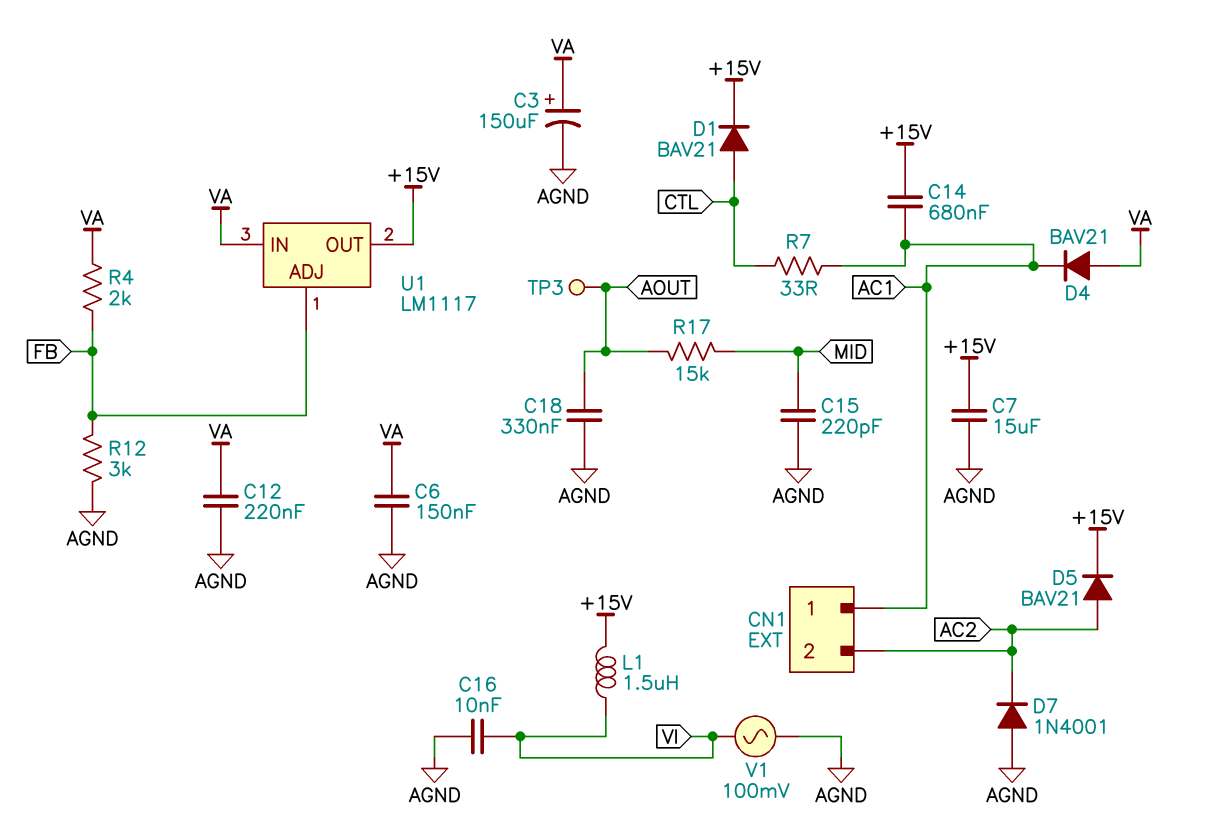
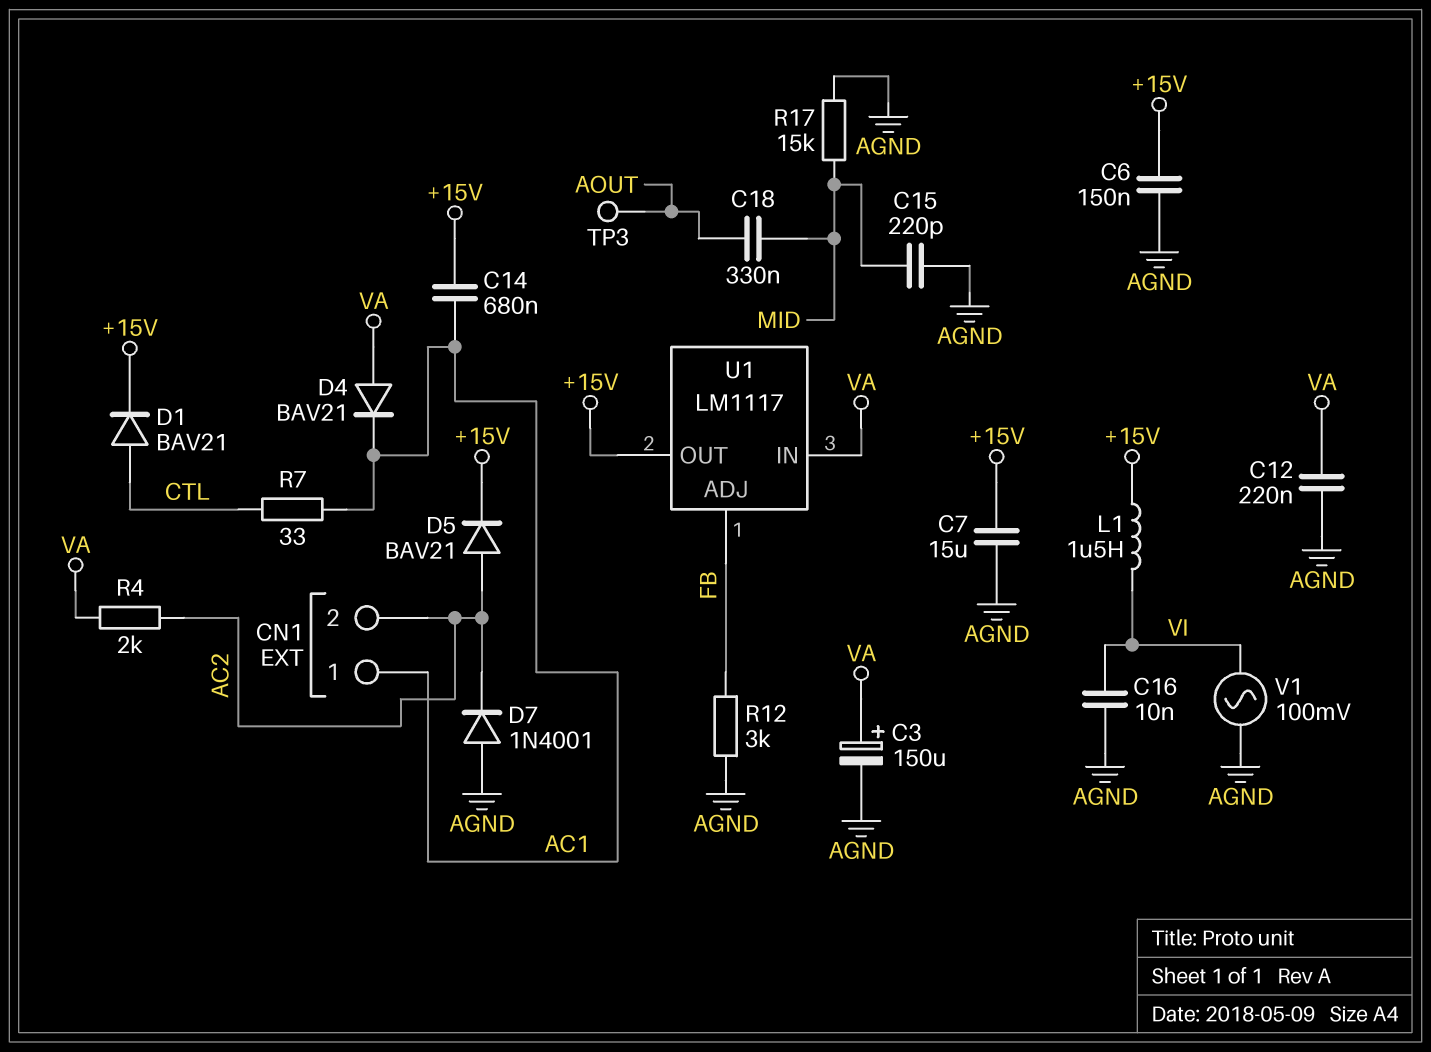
C6: 150nF (AGND, VA) -> 150nF (+15V, AGND)
C18: 330nF (AGND, AOUT) -> 330nF (AOUT, MID)
R4: 2k (FB, VA) -> 2k (AC2, VA)
R17: 15k (AOUT, MID) -> 15k (AGND, MID)

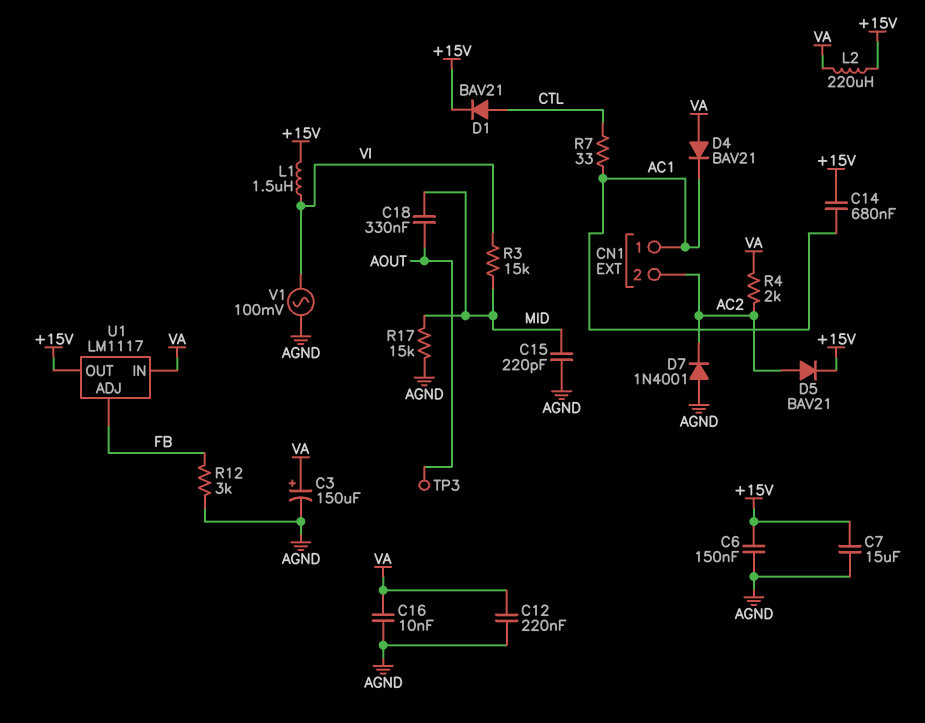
C16: 10nF (AGND, VI) -> 10nF (AGND, VA)
L2: none -> 220uH (+15V, VA)
R3: none -> 15k (MID, VI)

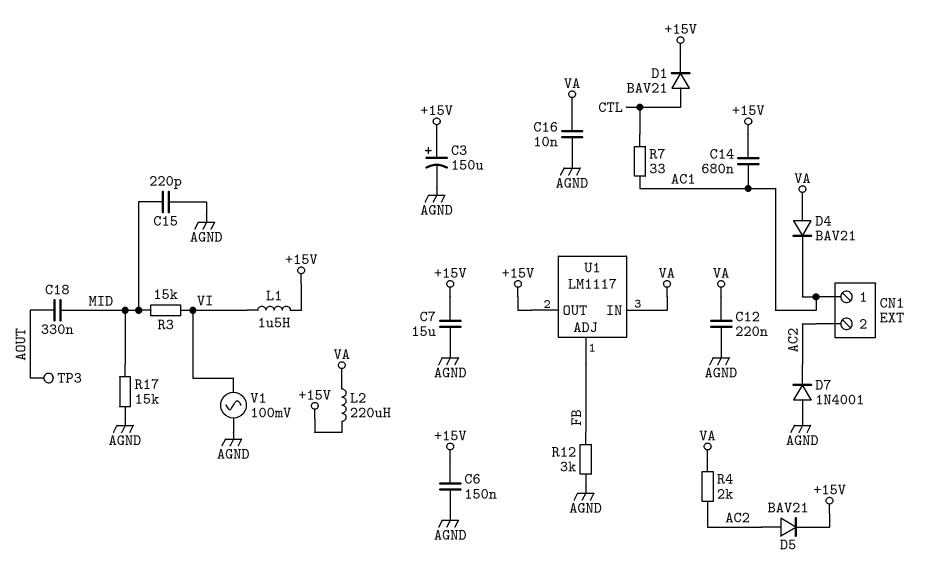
C3: 150uF (plus VA, minus AGND) -> 150uF (plus +15V, minus AGND)

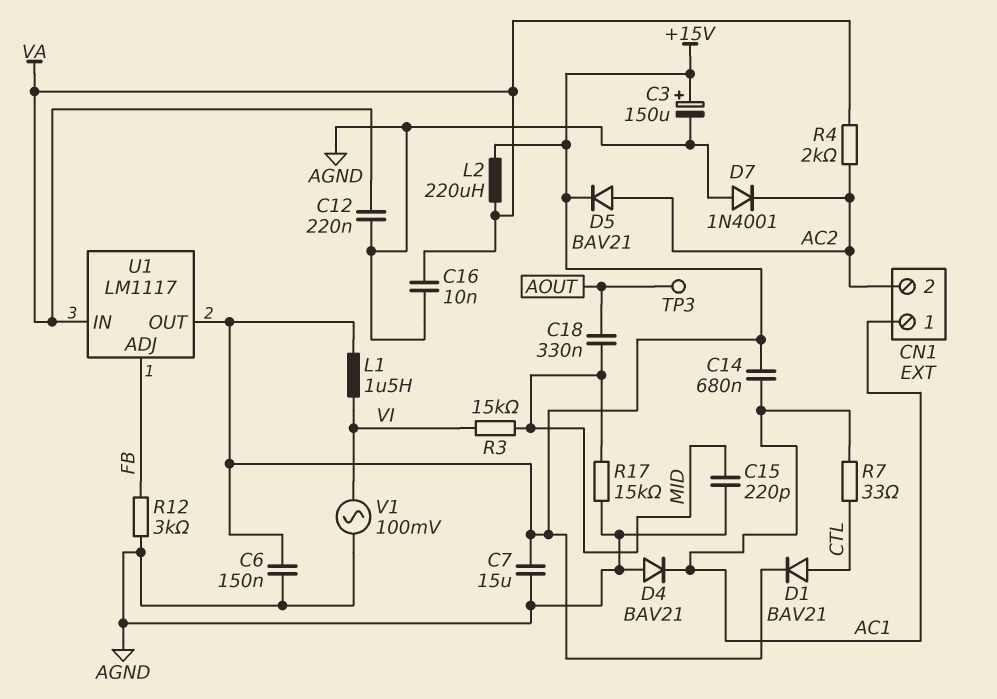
D4: diode BAV21 (A VA, K AC1) -> diode BAV21 (A AGND, K AC1)

